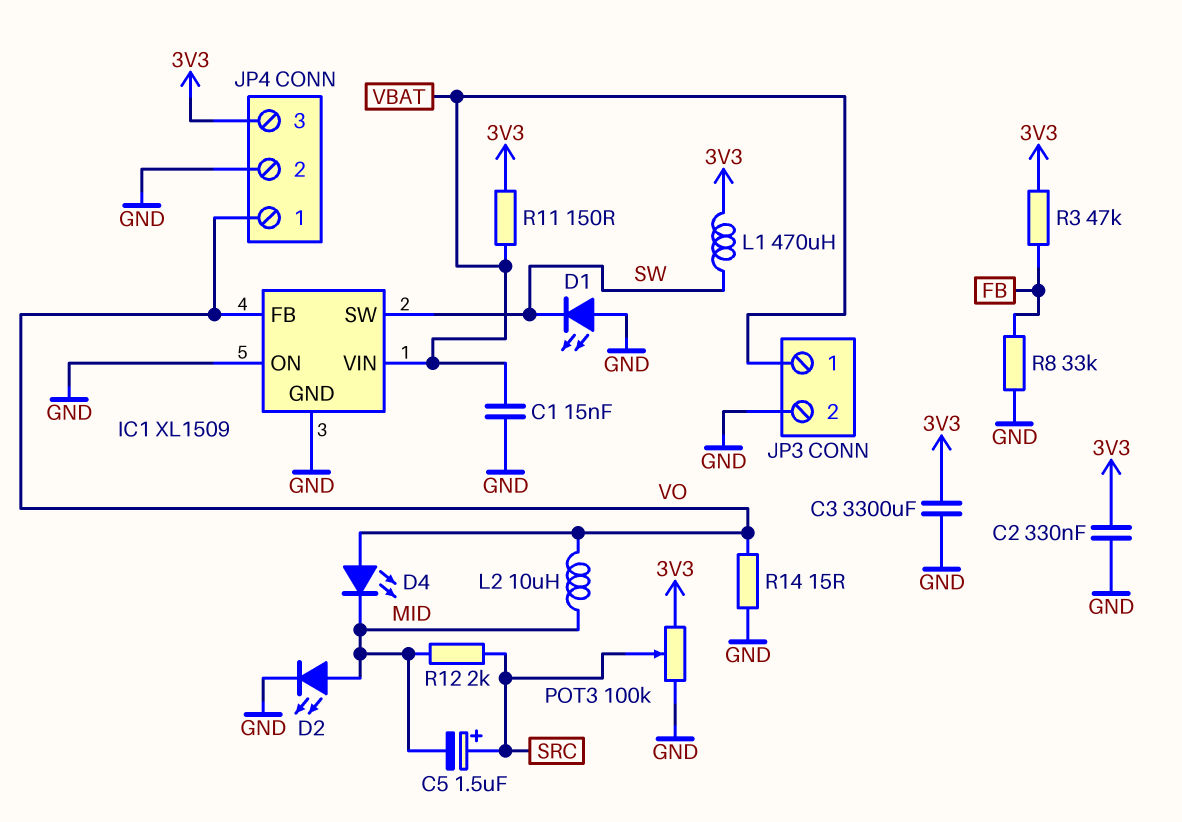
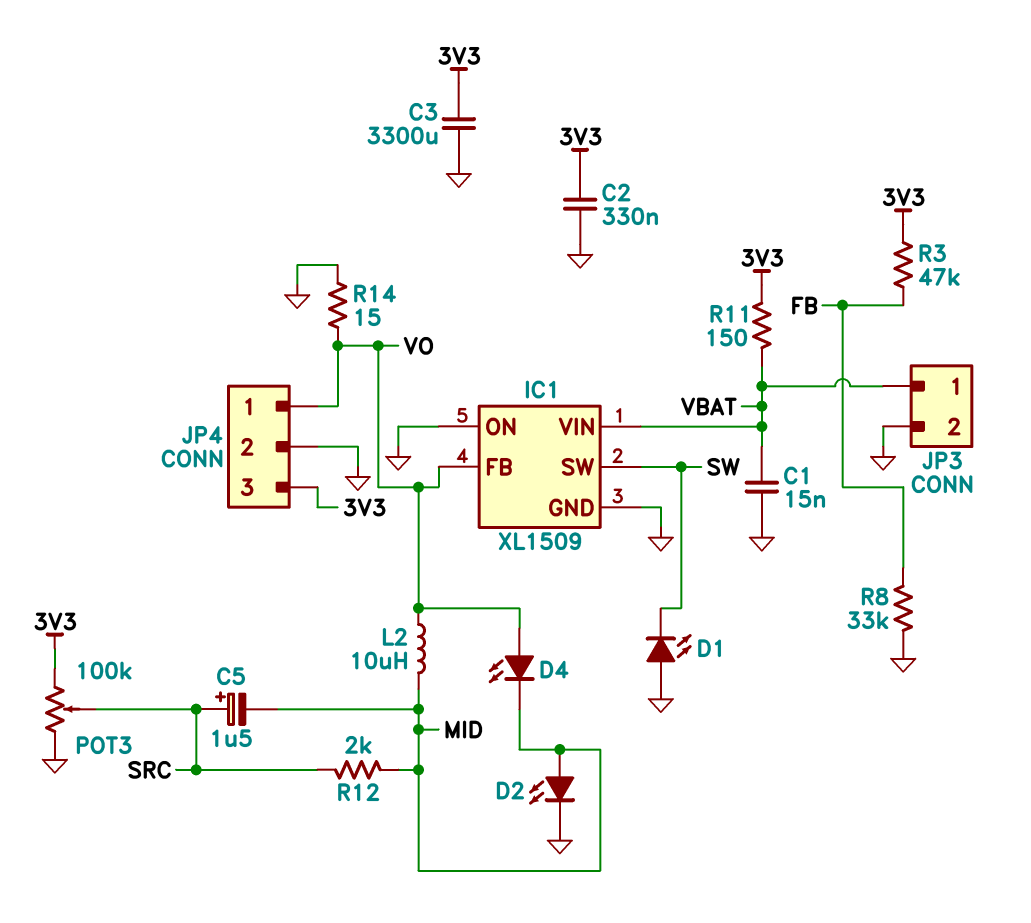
L1: 470uH (3V3, SW) -> none

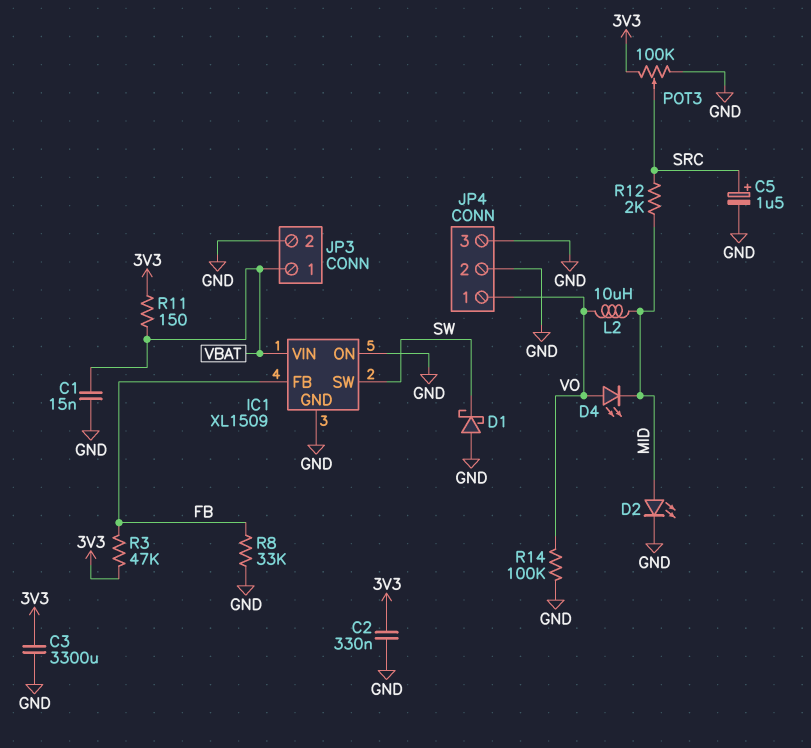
C5: 1.5uF (plus SRC, minus MID) -> 1.5uF (plus SRC, minus GND)
D1: LED (A GND, K SW) -> schottky (A GND, K SW)
IC1 pin FB: VO -> FB
JP4 pin 3: 3V3 -> GND
R14: 15 (GND, VO) -> 100k (GND, VO)

